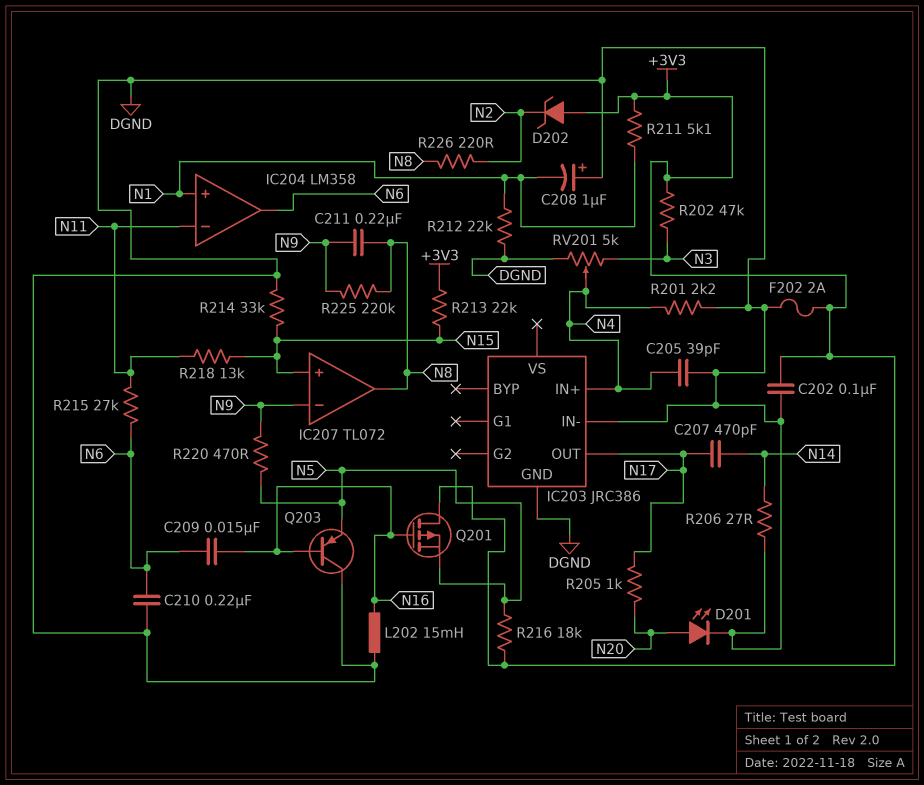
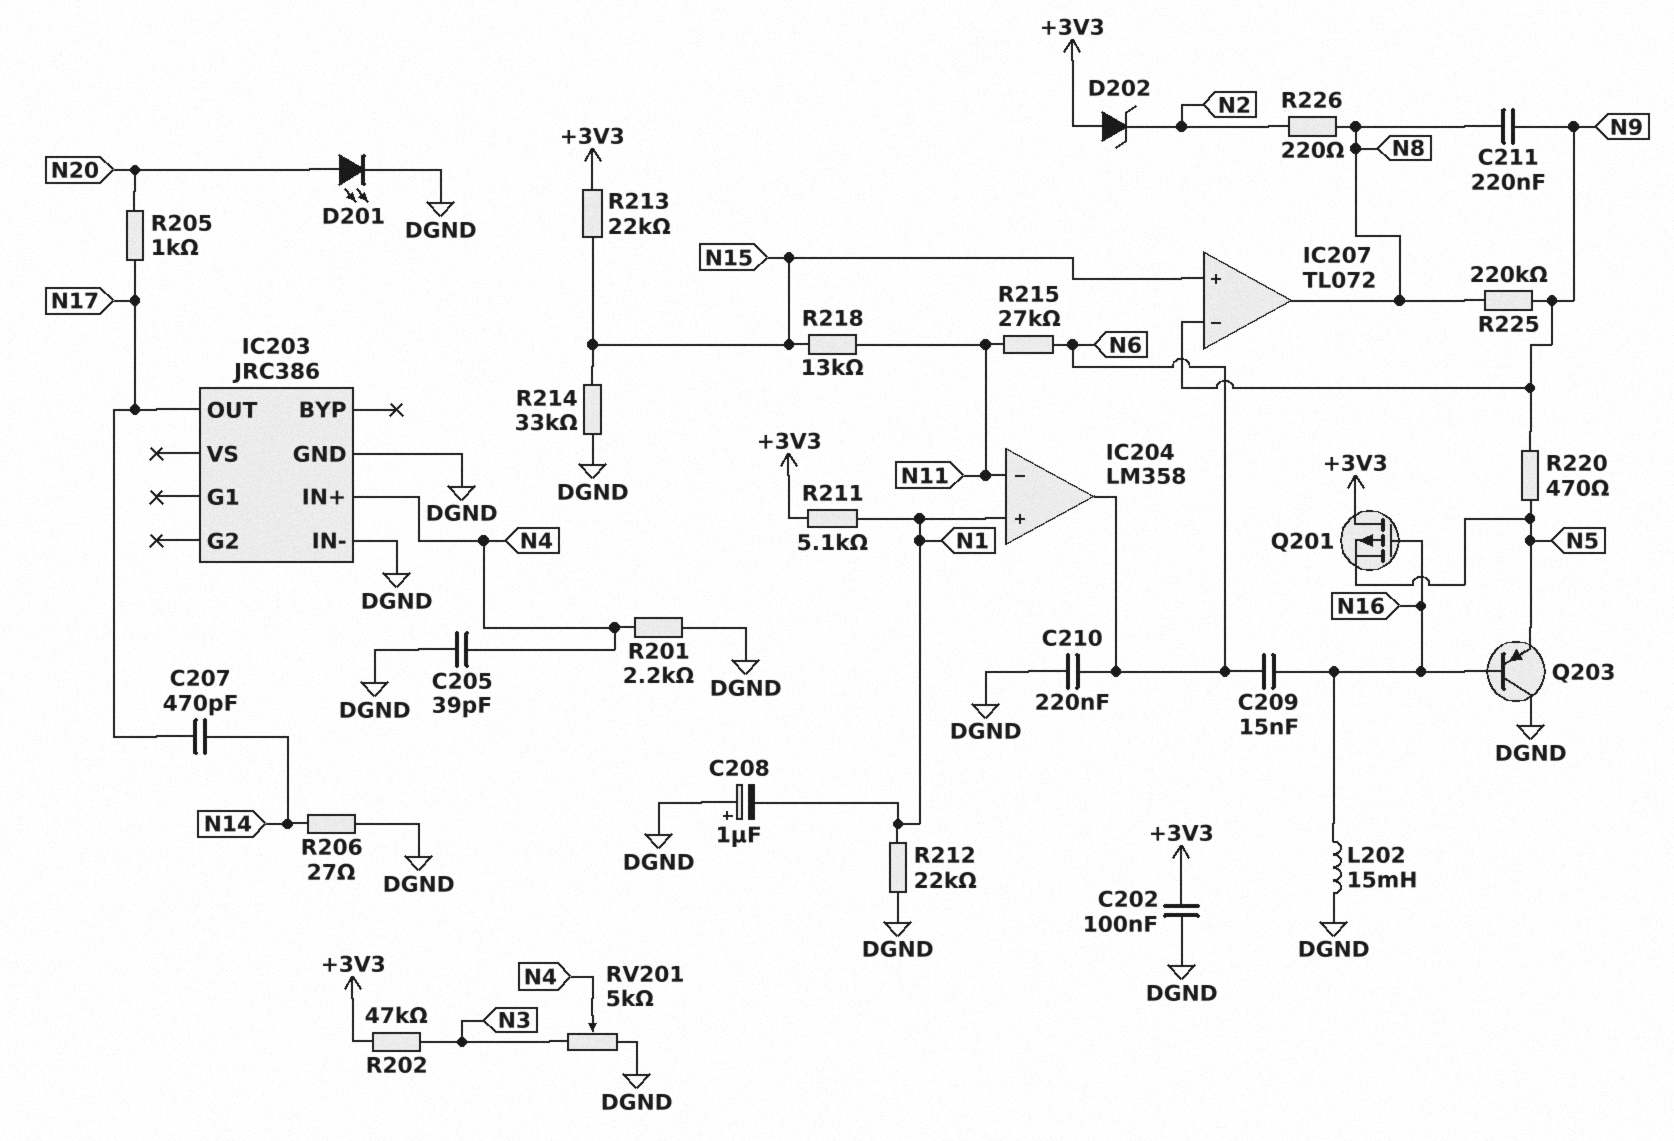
F202: 2A (+3V3, DGND) -> none
R216: 18k (+3V3, N5) -> none

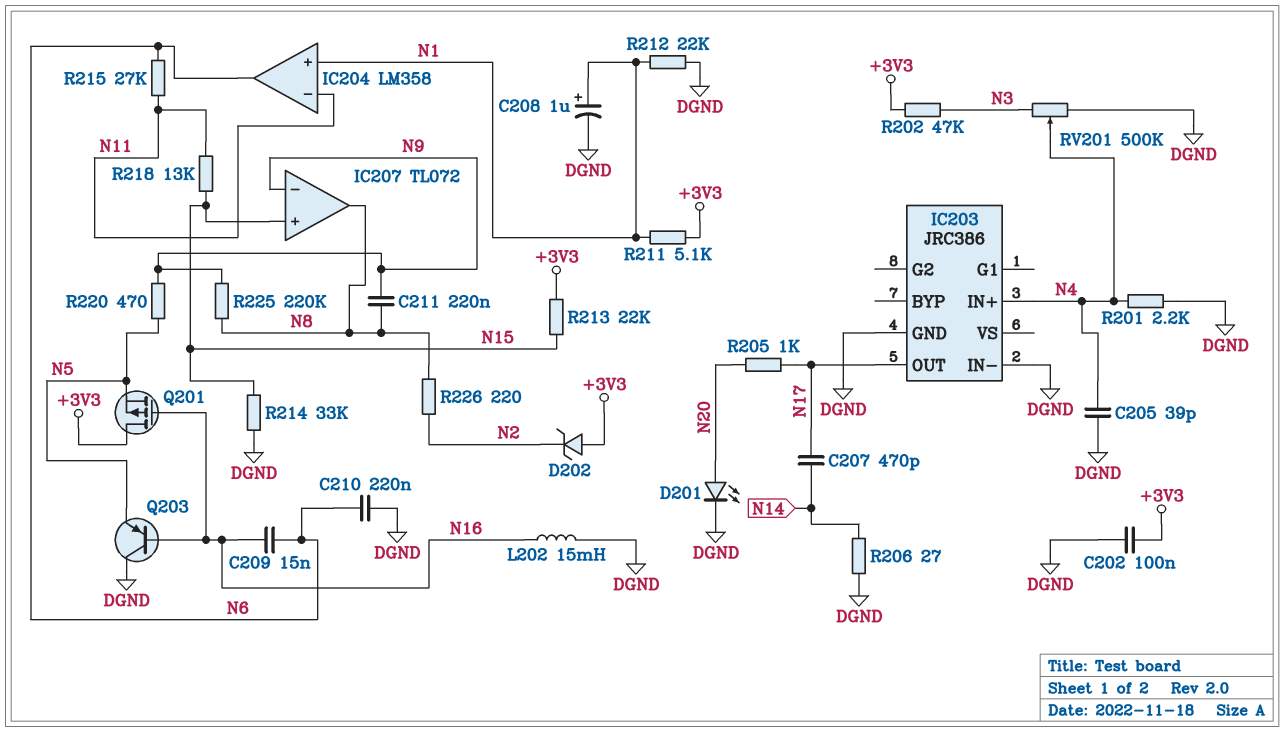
C208: 1uF (plus DGND, minus N1) -> 1uF (plus N1, minus DGND)
RV201: 5k (DGND, N3, wiper N4) -> 500k (DGND, N3, wiper N4)

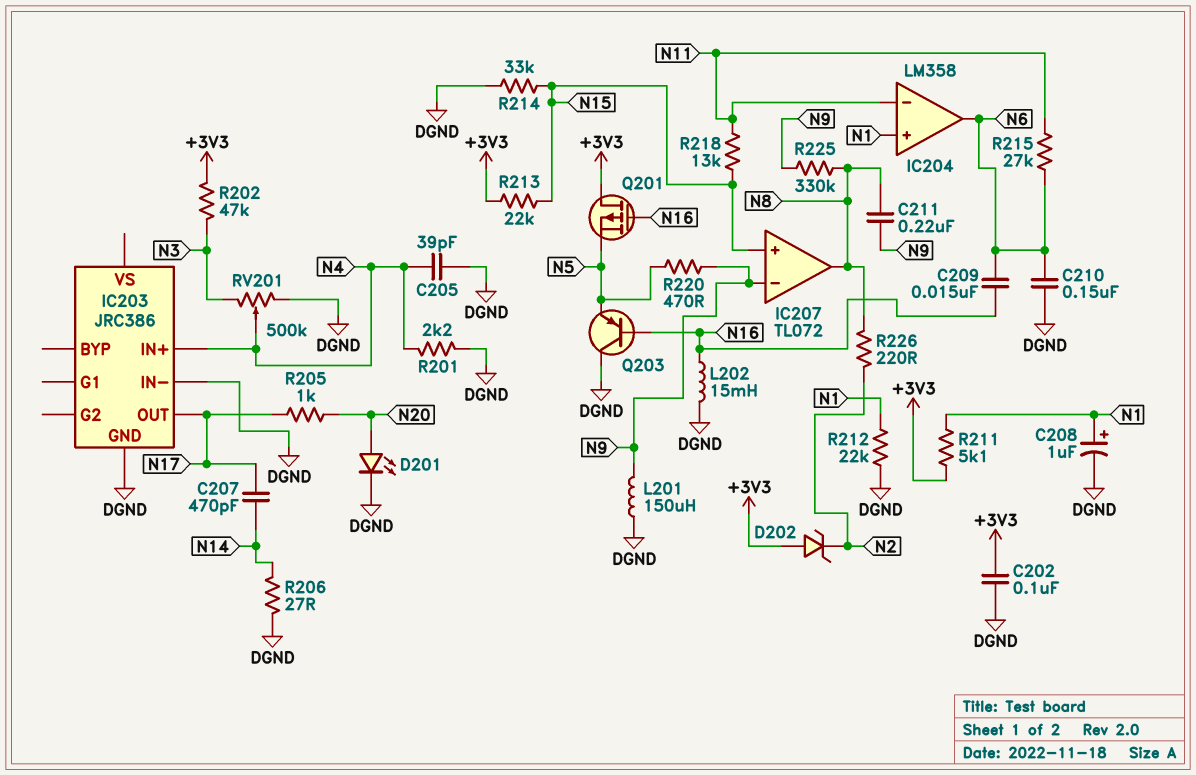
C210: 220nF (DGND, N6) -> 150nF (DGND, N6)
L201: none -> 150uH (DGND, N9)
R225: 220k (N8, N9) -> 330k (N8, N9)

